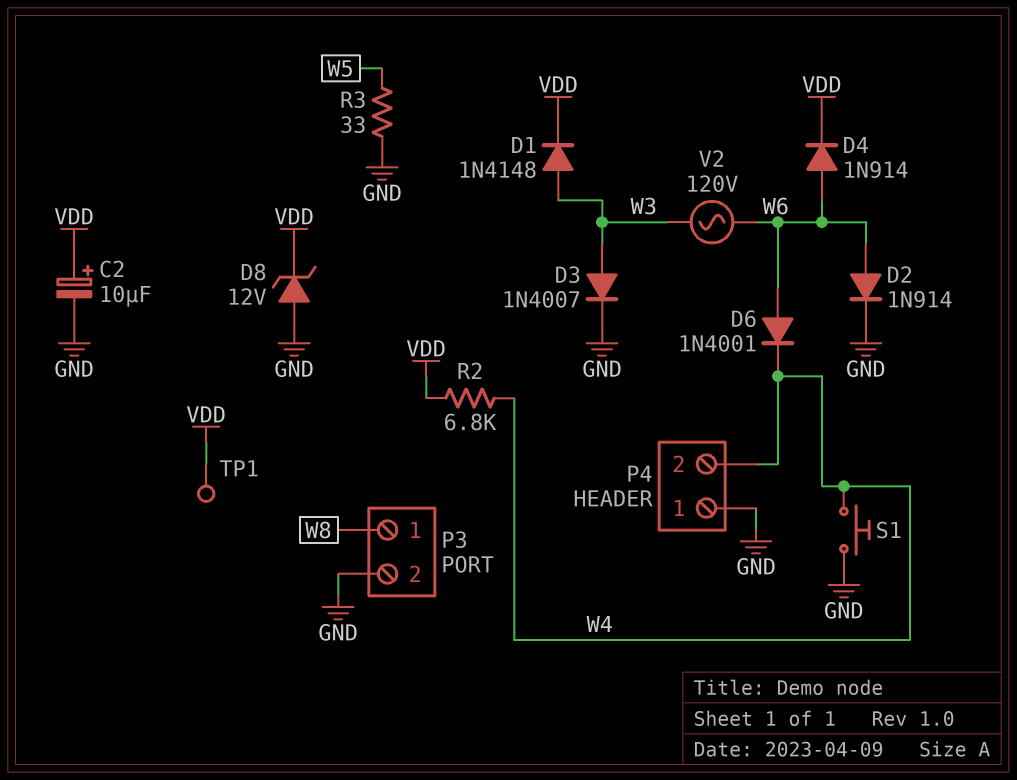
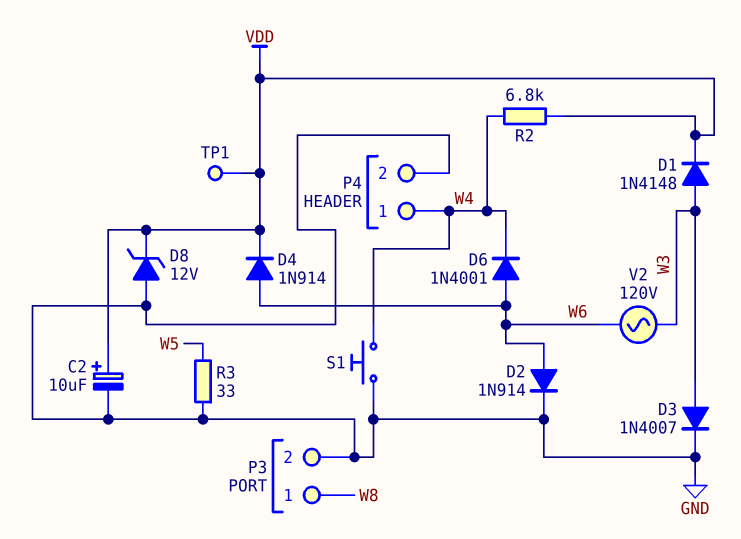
P4 pin 1: GND -> W4
P4 pin 2: W4 -> GND

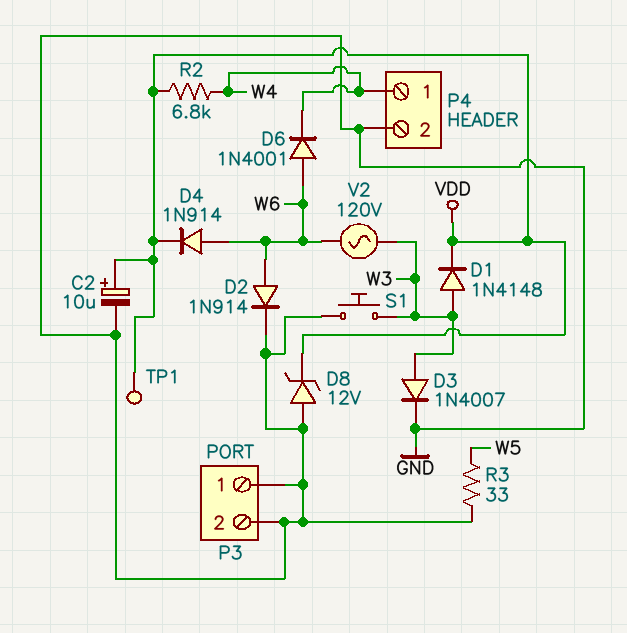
P3 pin 1: W8 -> GND
S1: button (GND, W4) -> button (GND, W3)

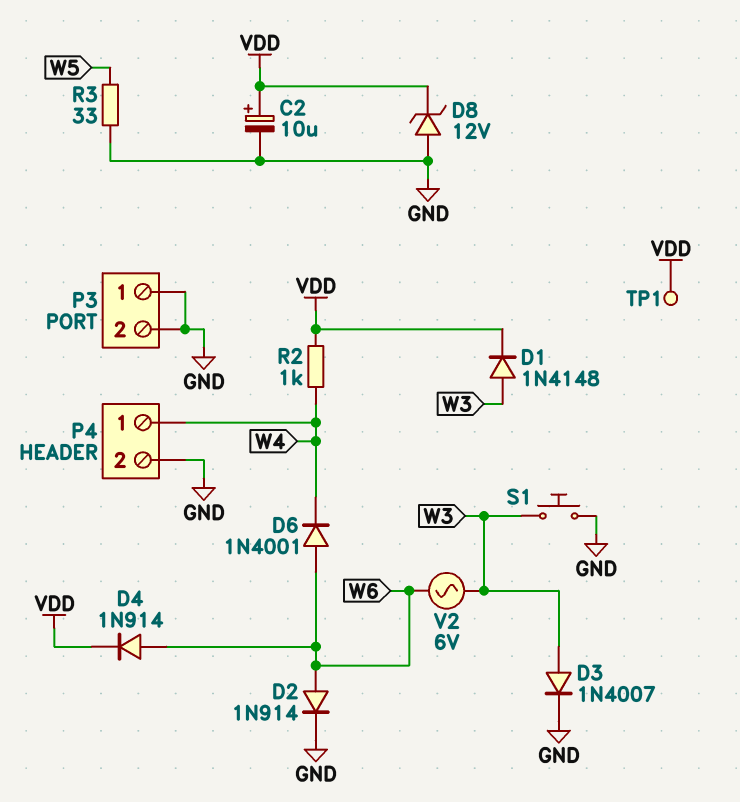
R2: 6.8k (VDD, W4) -> 1k (VDD, W4)
V2: AC 120V (W3, W6) -> AC 6V (W3, W6)

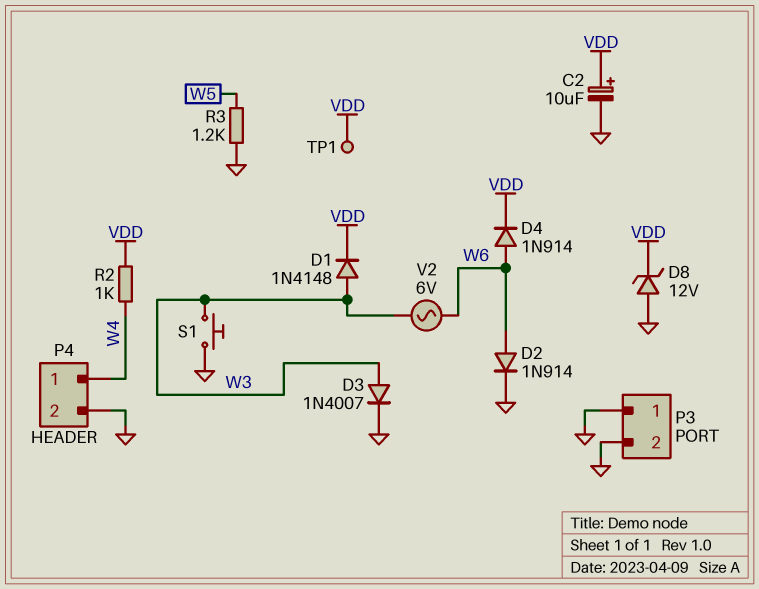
D6: diode 1N4001 (A W6, K W4) -> none
R3: 33 (GND, W5) -> 1.2k (GND, W5)

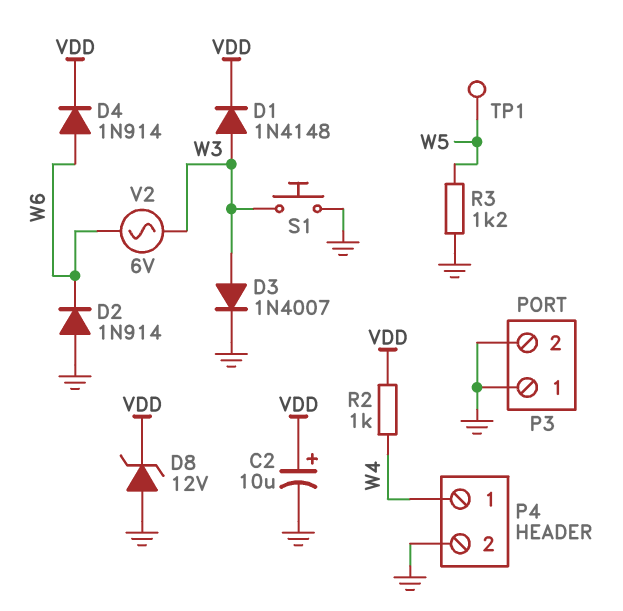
D2: diode 1N914 (A W6, K GND) -> diode 1N914 (A GND, K W6)
TP1: test point (VDD) -> test point (W5)

